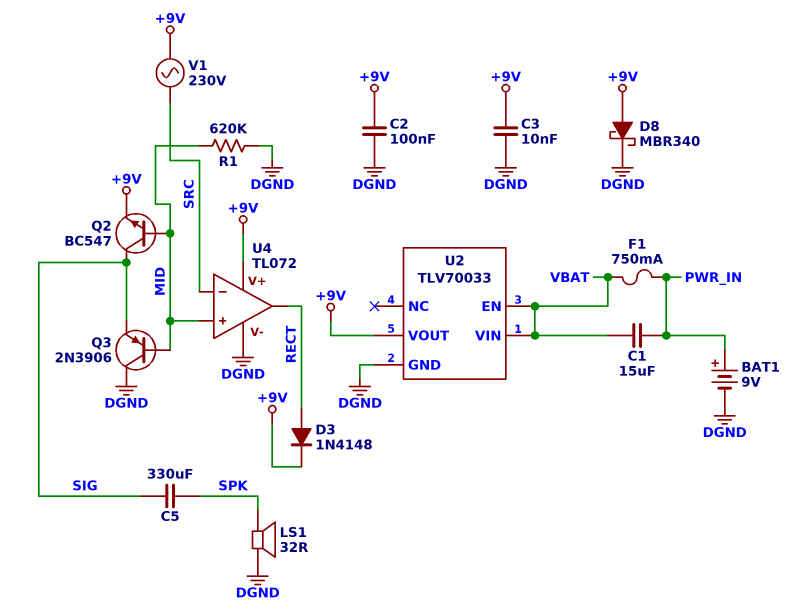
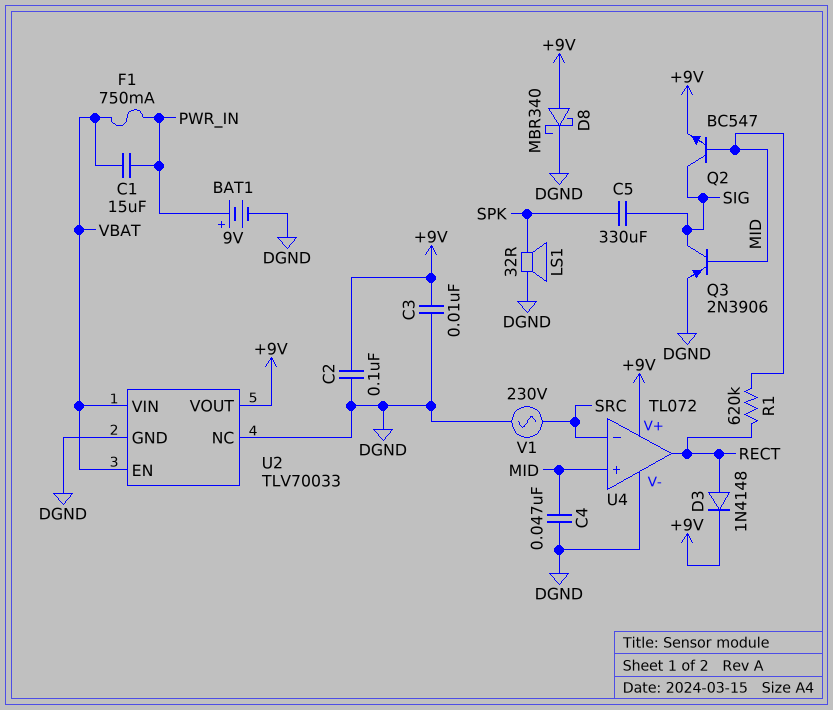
C4: none -> 47nF (DGND, MID)
Q3: PNP 2N3906 (B MID, C DGND, E SIG) -> PNP 2N3906 (B MID, C SIG, E DGND)
R1: 620k (DGND, MID) -> 620k (MID, RECT)
U2 pin NC: none -> DGND
V1: AC 230V (+9V, SRC) -> AC 230V (DGND, SRC)

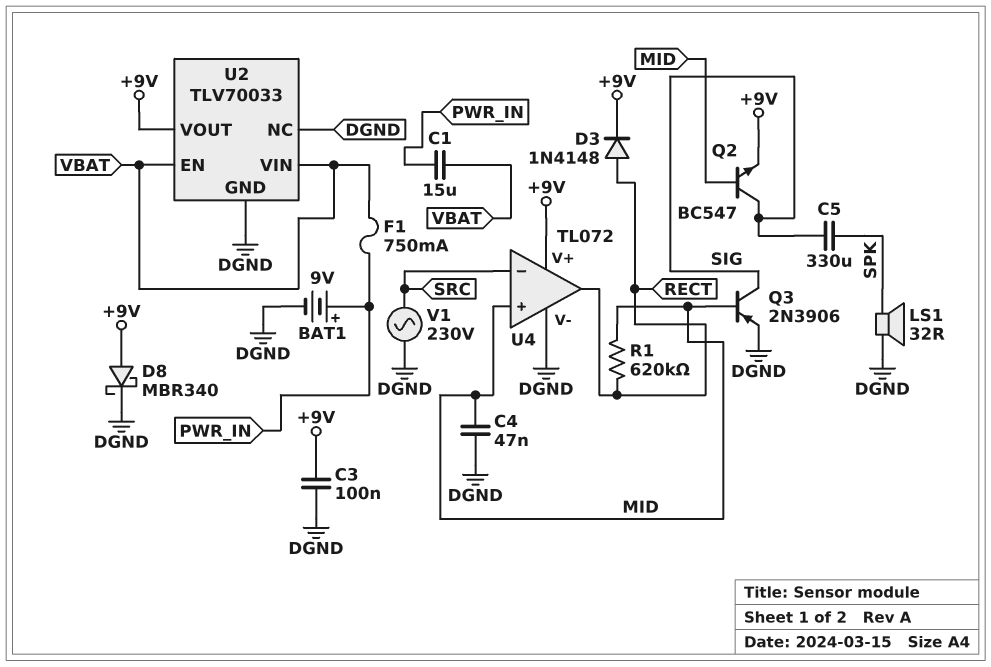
C2: 100nF (+9V, DGND) -> none
C3: 10nF (+9V, DGND) -> 100nF (+9V, DGND)

